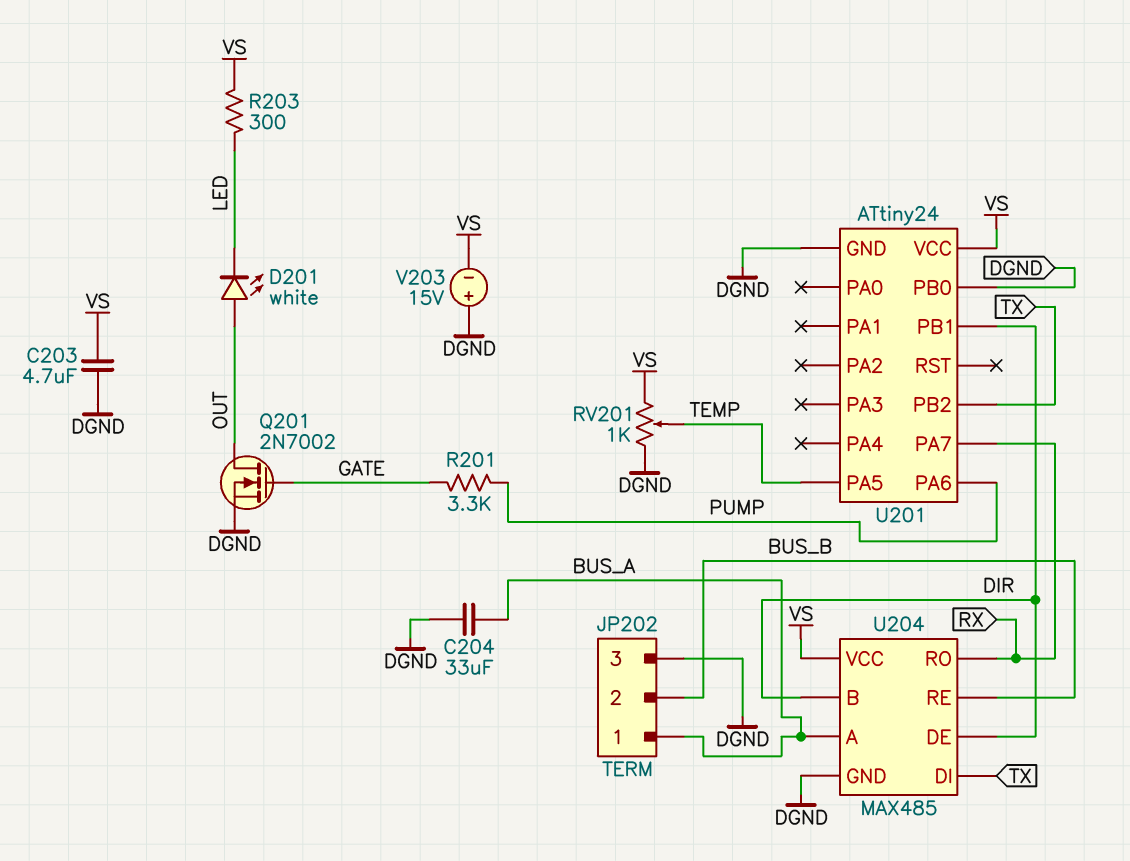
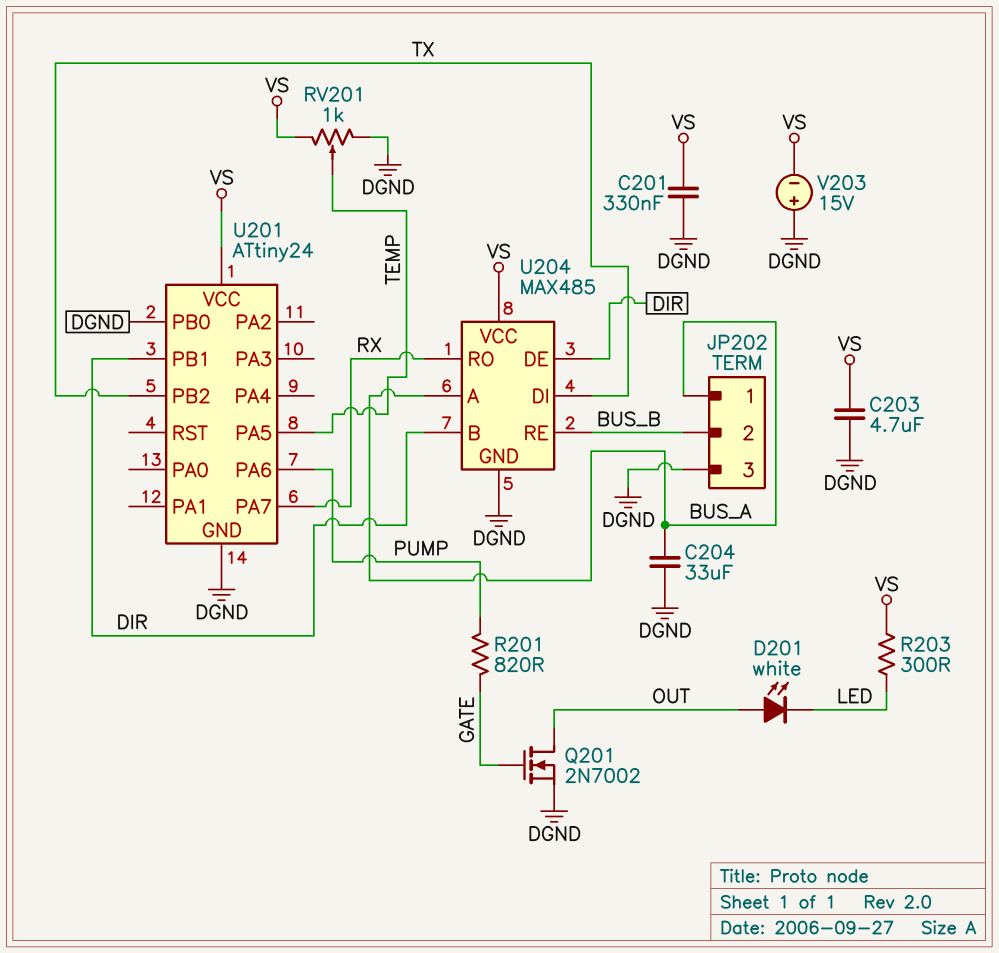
C201: none -> 330nF (DGND, VS)
R201: 3.3k (GATE, PUMP) -> 820 (GATE, PUMP)

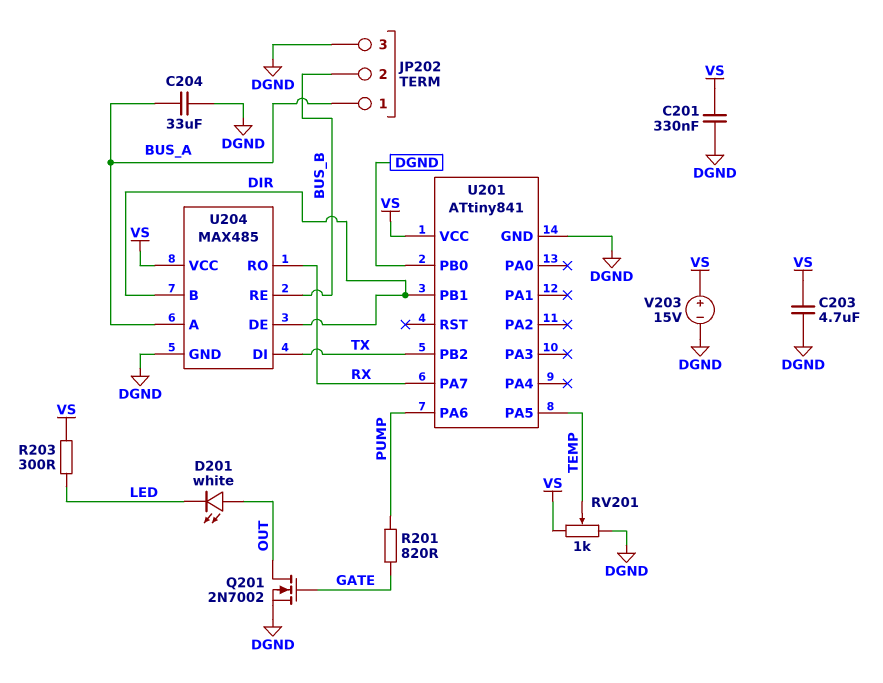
U201: ATtiny24 -> ATtiny841
V203: 15V (plus DGND, minus VS) -> 15V (plus VS, minus DGND)

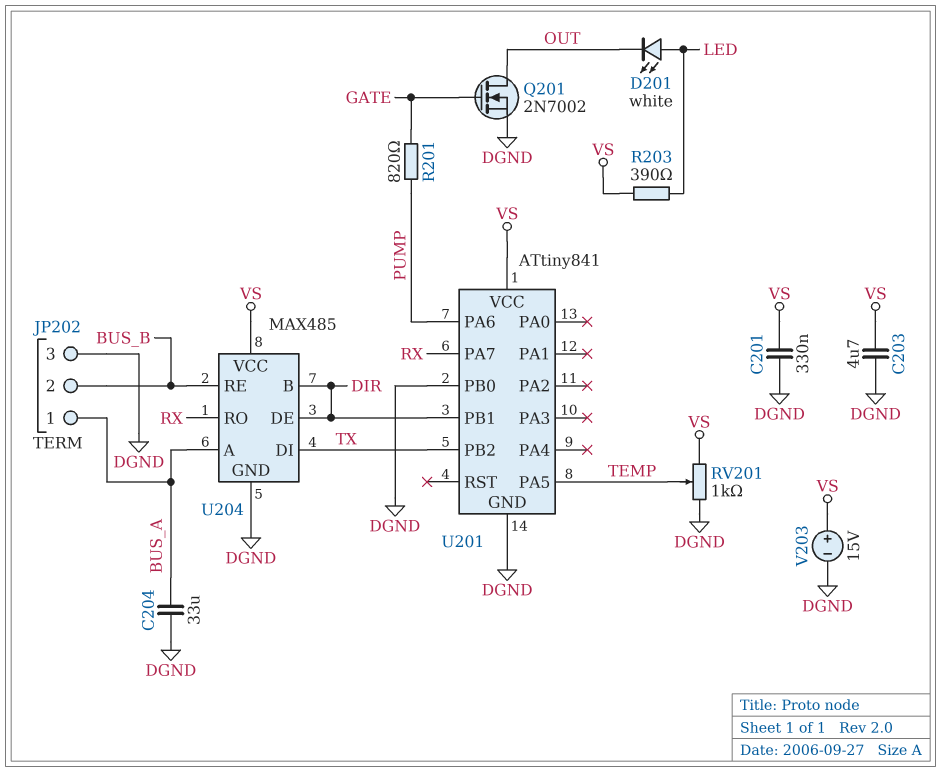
D201: LED white (A OUT, K LED) -> LED white (A LED, K OUT)
R203: 300 (LED, VS) -> 390 (LED, VS)

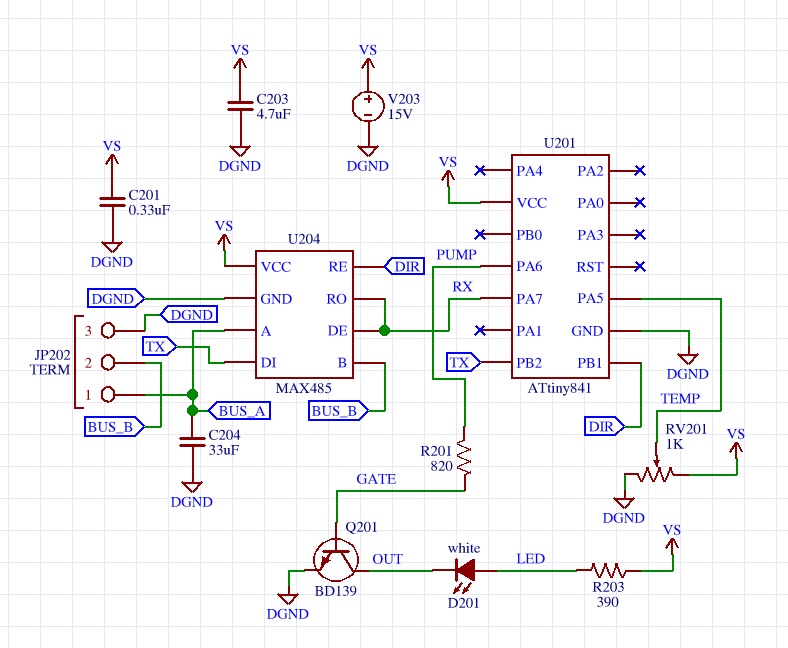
Q201: NMOS 2N7002 (G GATE, D OUT, S DGND) -> NPN BD139 (B GATE, C OUT, E DGND)
U201 pin PB0: DGND -> none
U204 pin B: DIR -> BUS_B
U204 pin DE: DIR -> RX
U204 pin RE: BUS_B -> DIR

